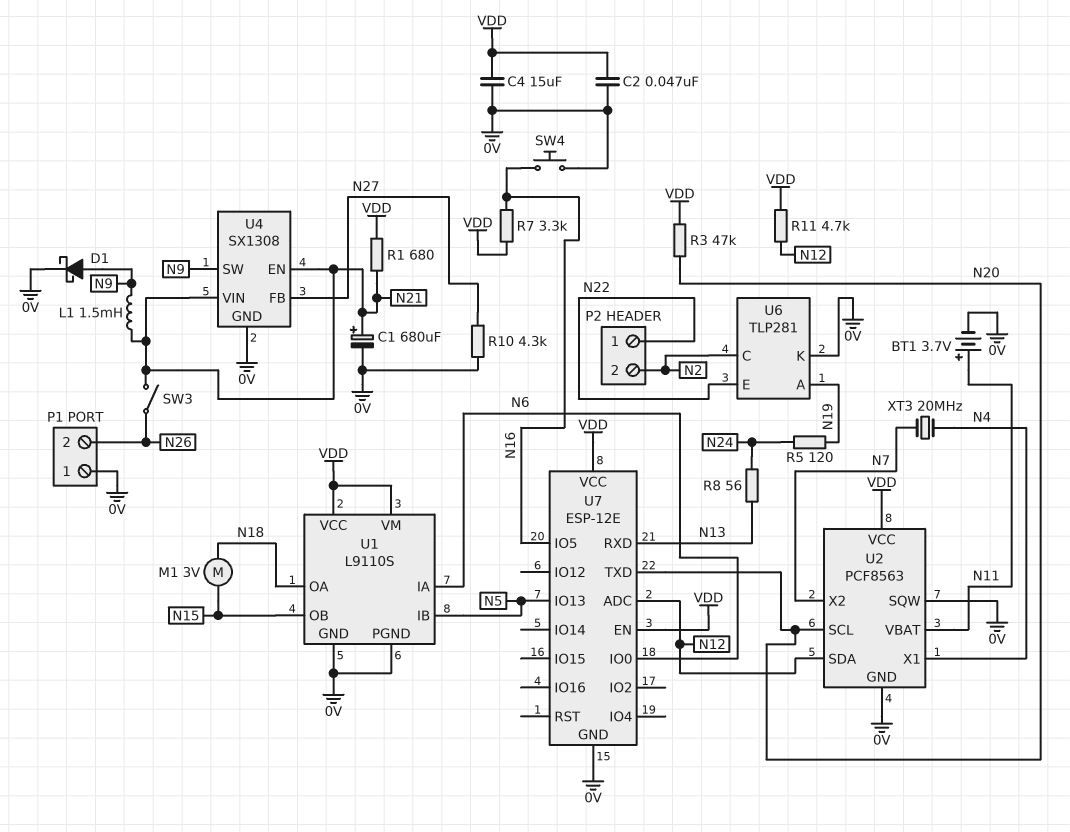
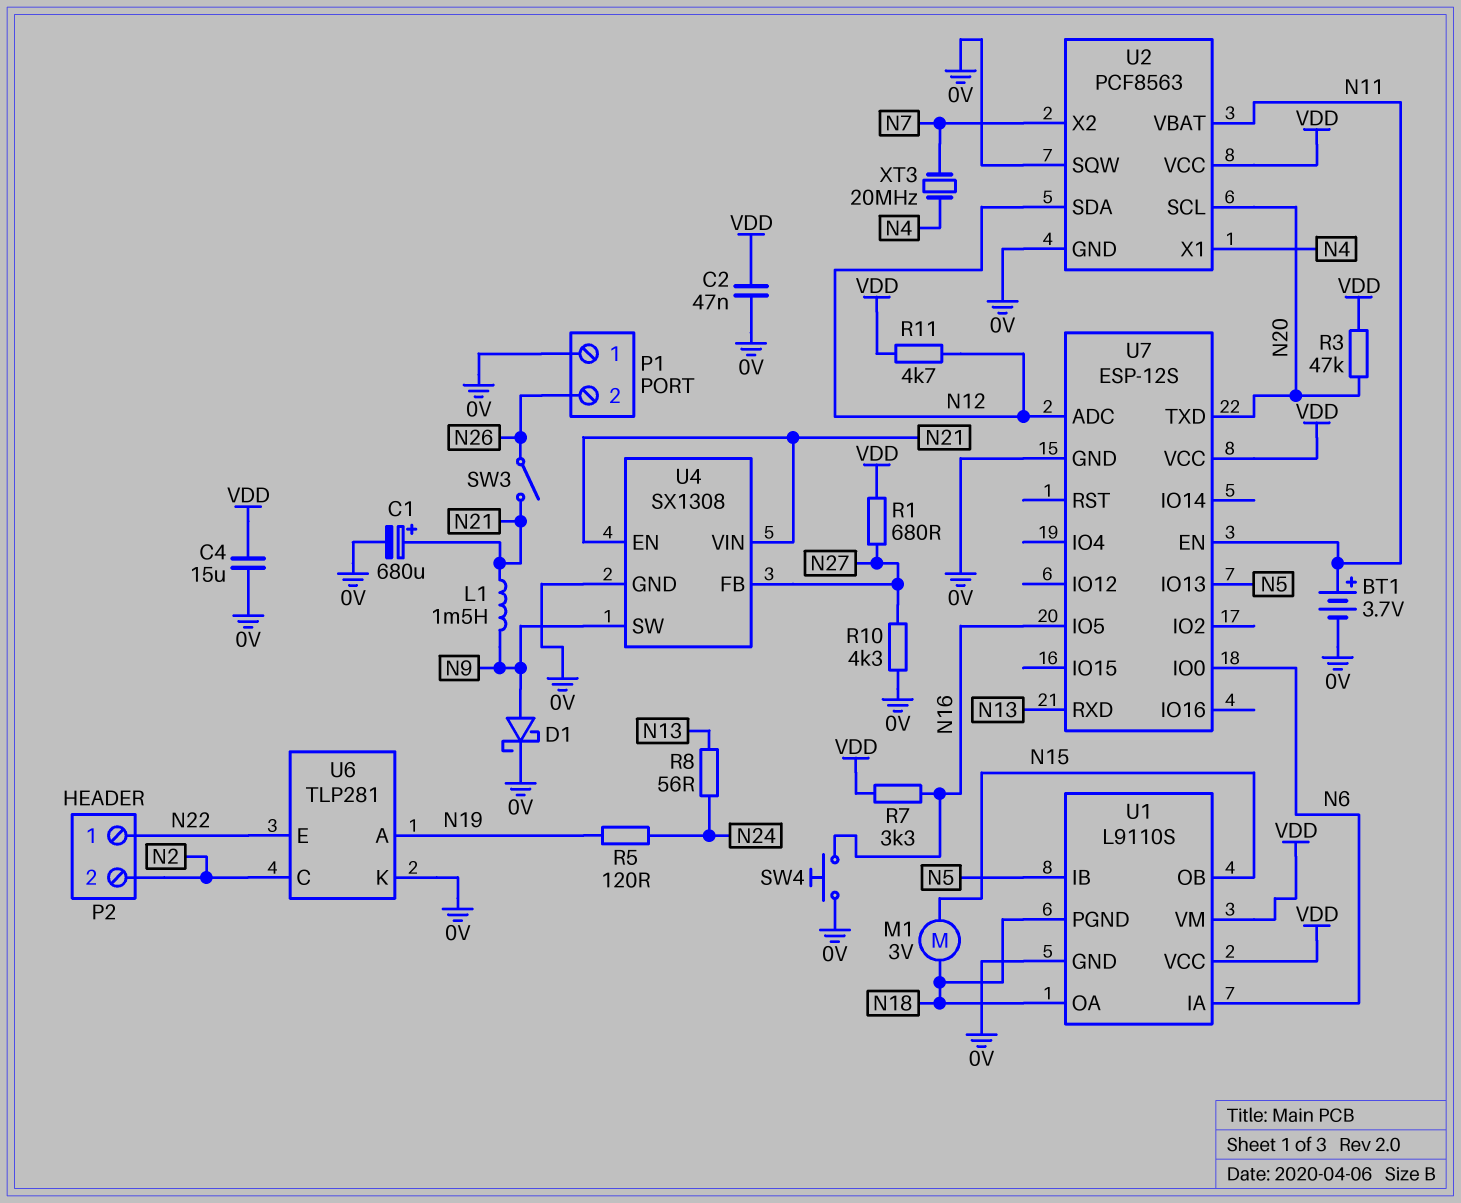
R1: 680 (N21, VDD) -> 680 (N27, VDD)
U1 pin PGND: 0V -> N18
U7: ESP-12E -> ESP-12S
U7 pin EN: VDD -> N11

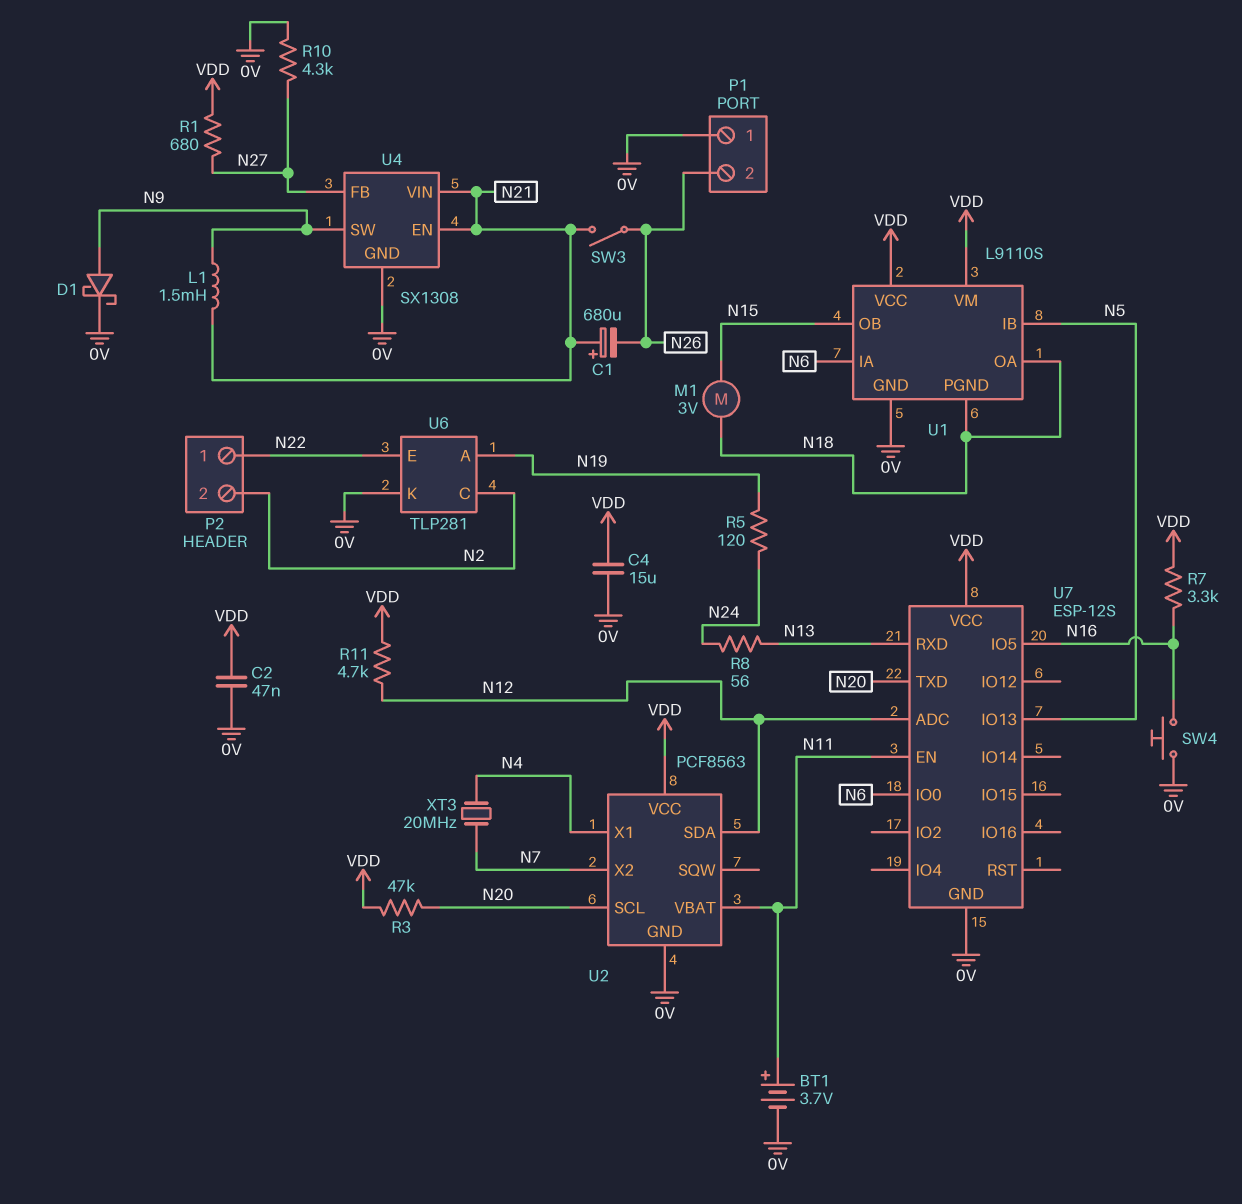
C1: 680uF (plus N21, minus 0V) -> 680uF (plus N21, minus N26)
U2 pin SQW: 0V -> none

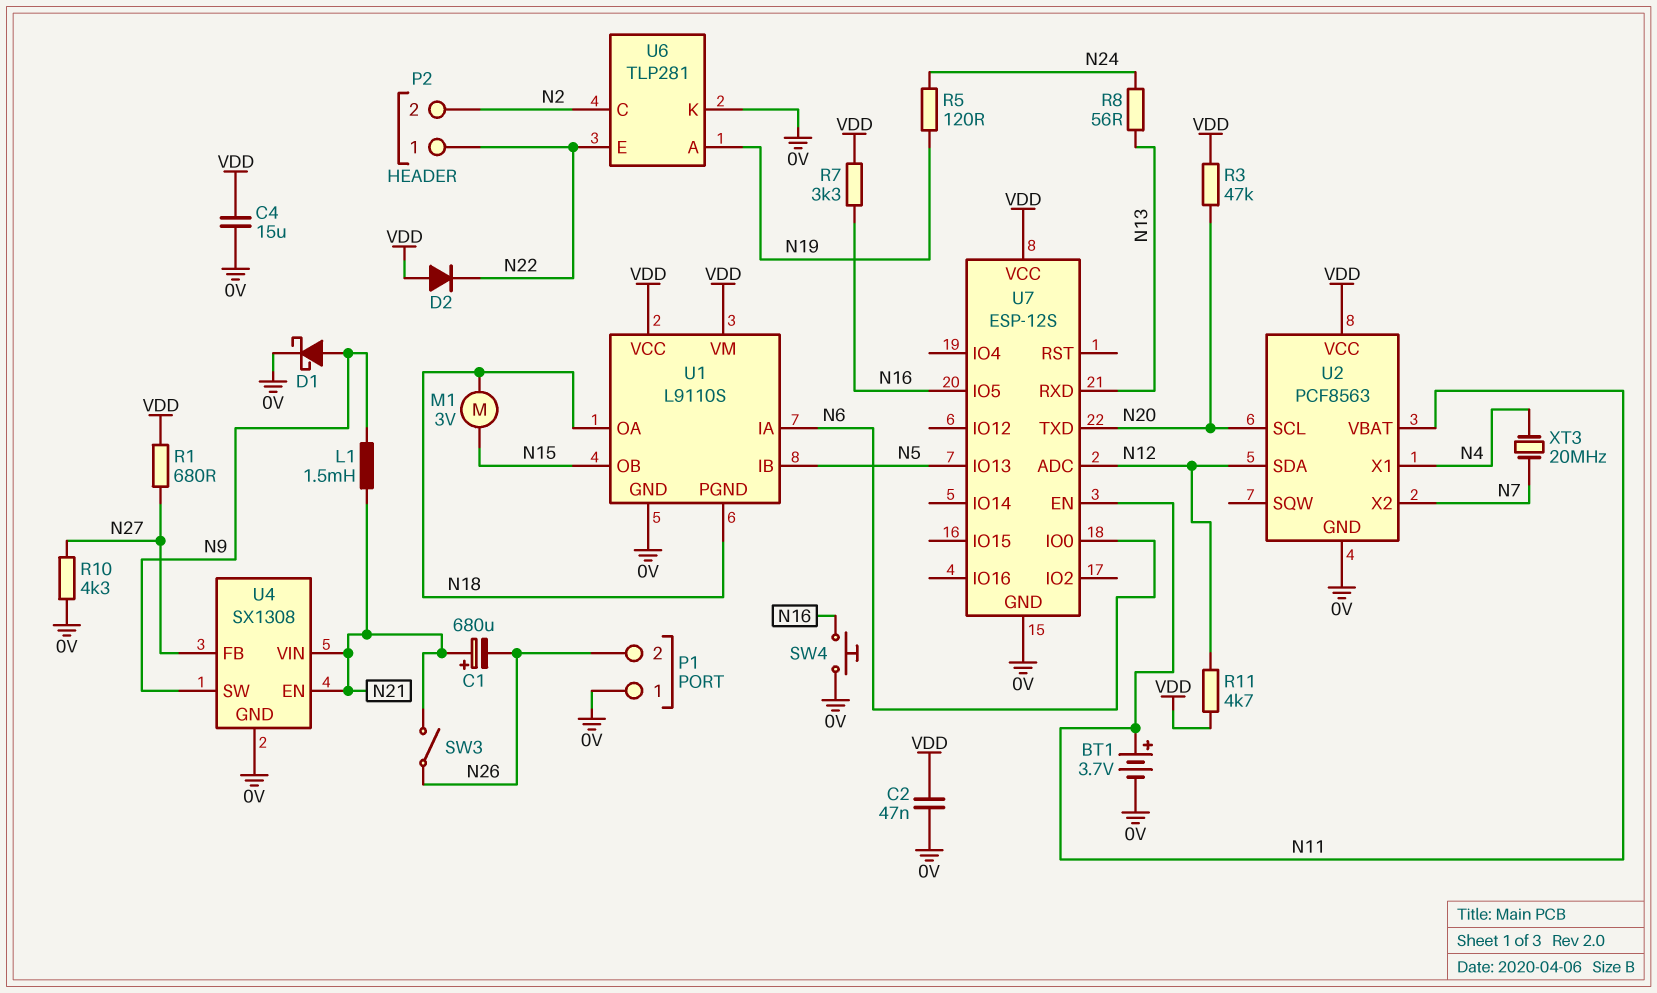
D2: none -> diode (A VDD, K N22)

